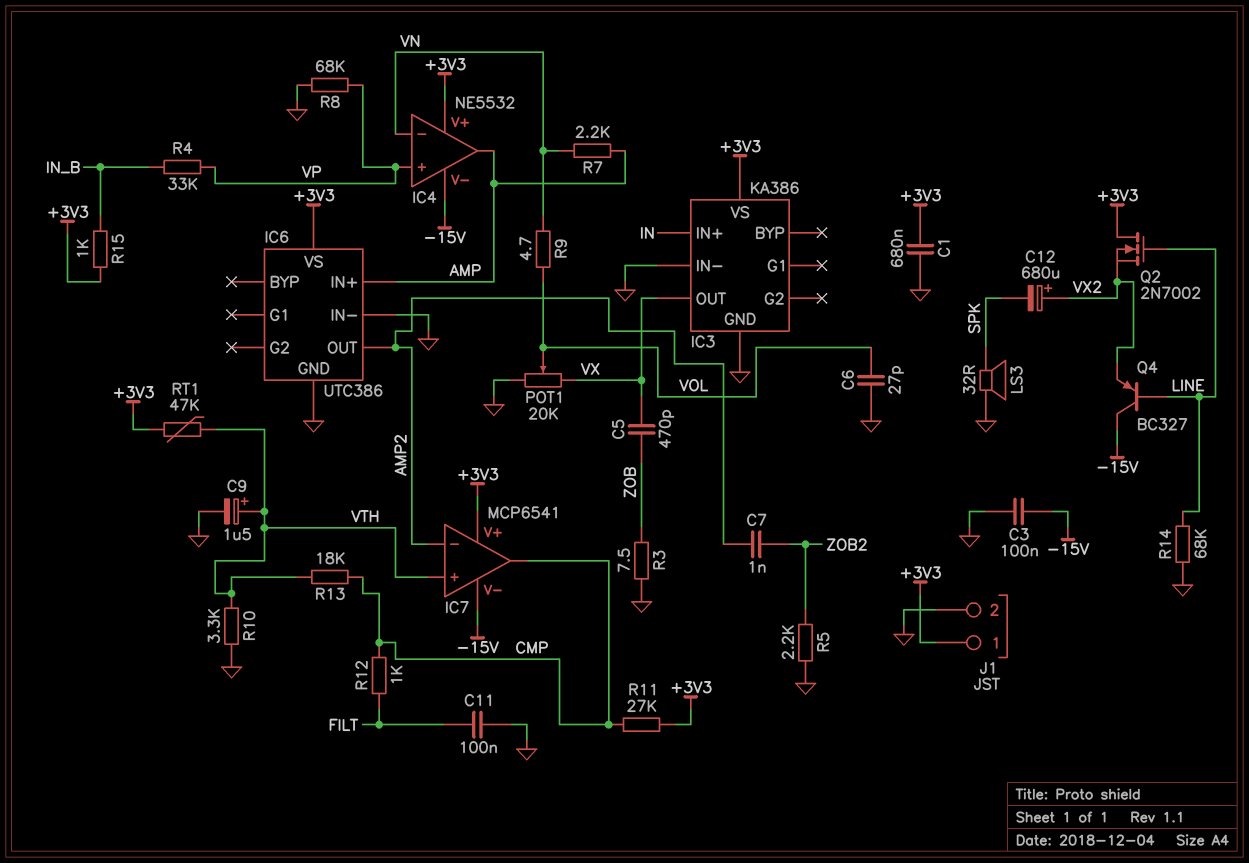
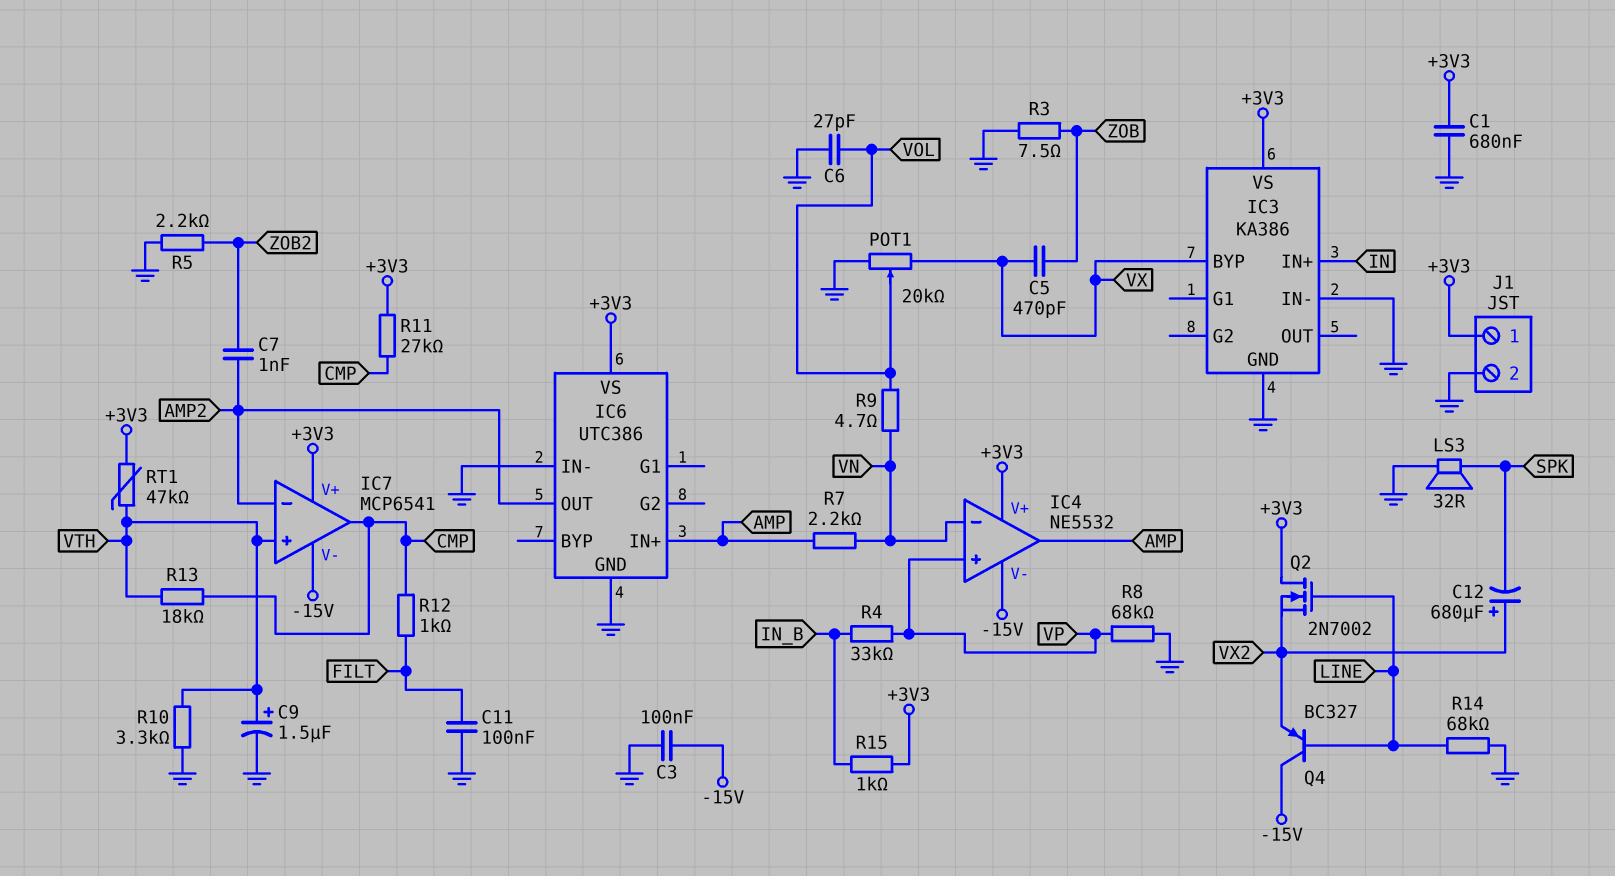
IC3 pin BYP: none -> VX
IC3 pin OUT: VX -> none

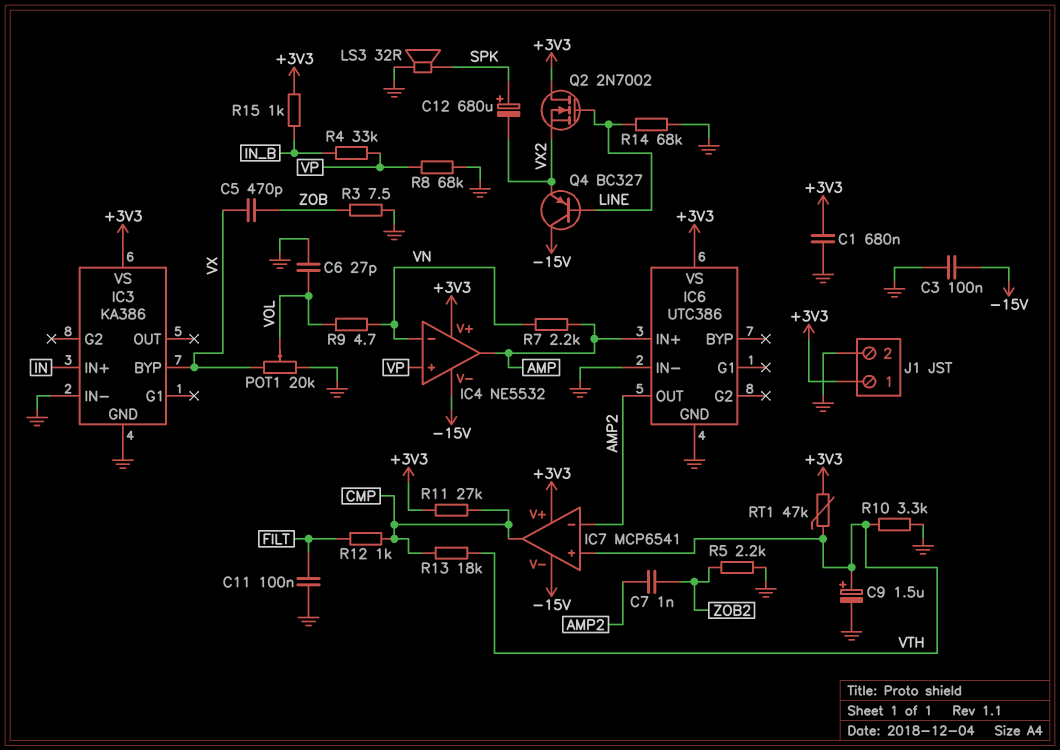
C12: 680uF (plus VX2, minus SPK) -> 680uF (plus SPK, minus VX2)

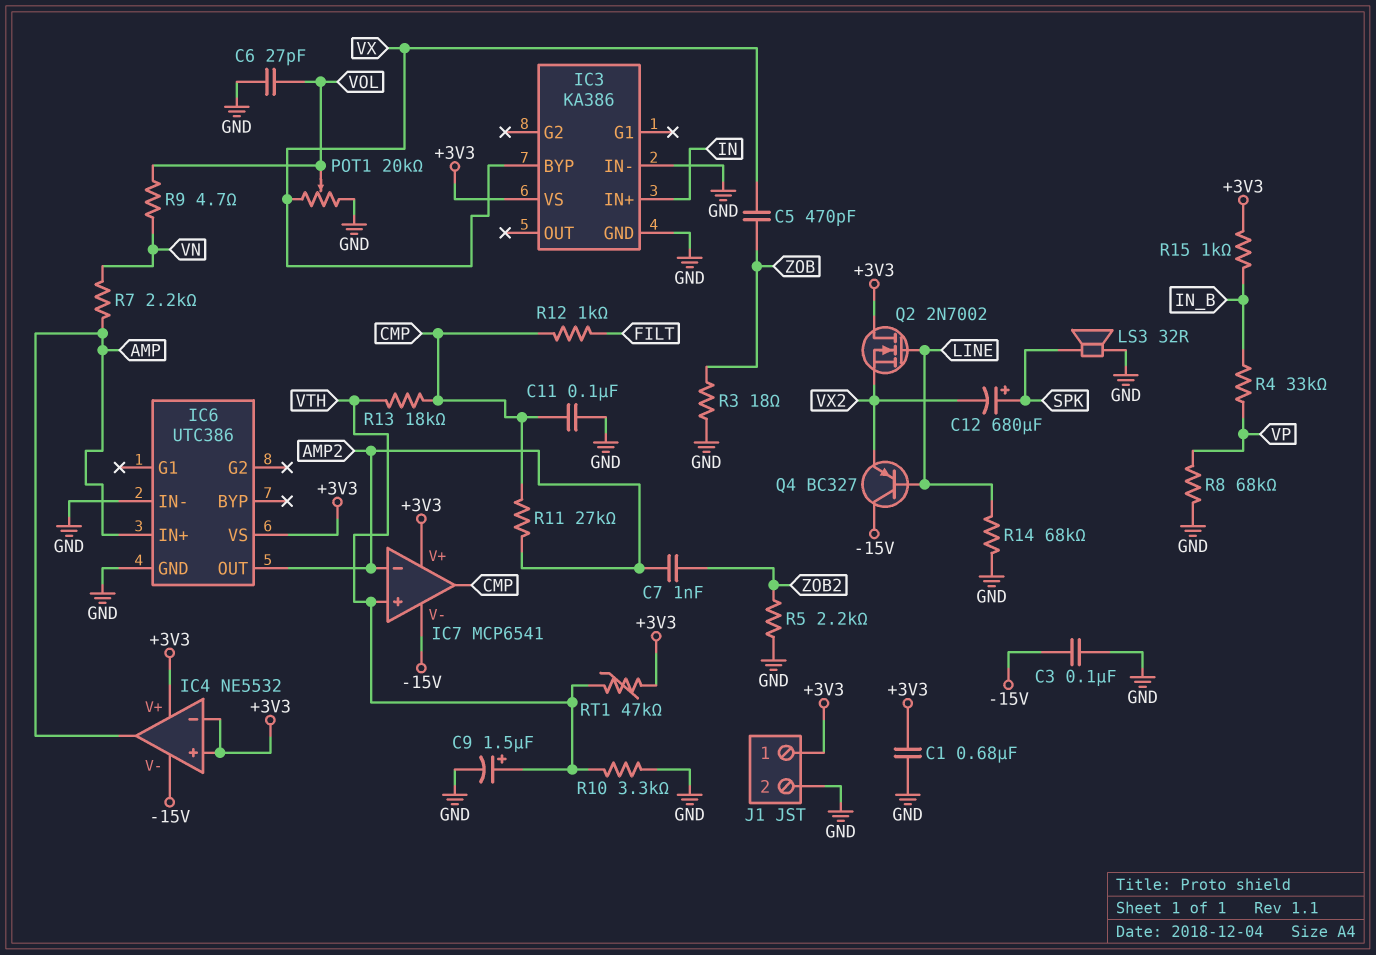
C11: 100nF (FILT, GND) -> 100nF (CMP, GND)
IC4 pin in+: VP -> +3V3
IC4 pin in-: VN -> +3V3
R3: 7.5 (GND, ZOB) -> 18 (GND, ZOB)
R11: 27k (+3V3, CMP) -> 27k (AMP2, CMP)

